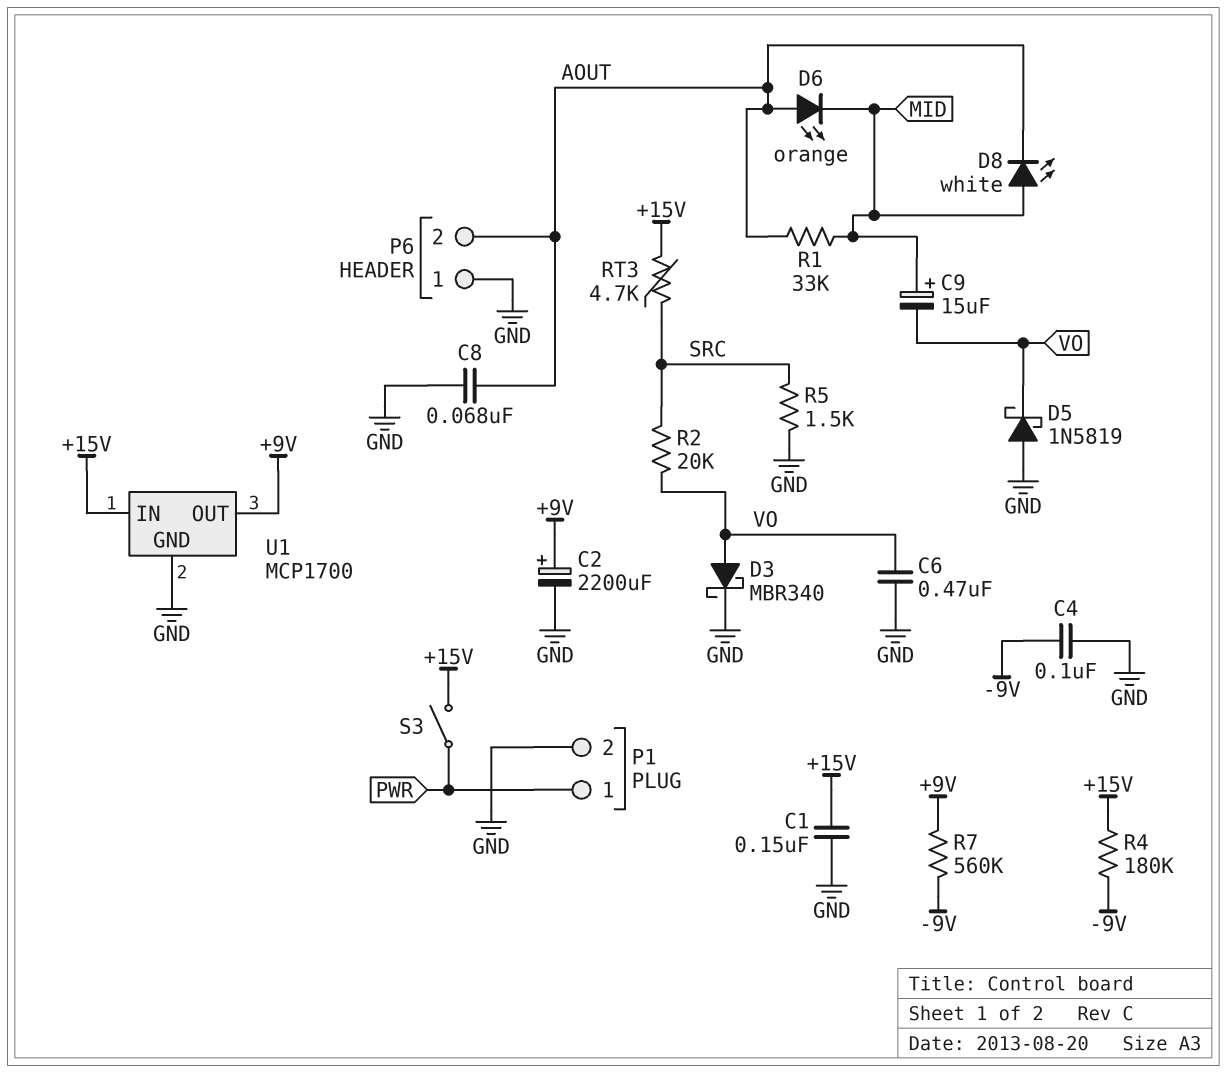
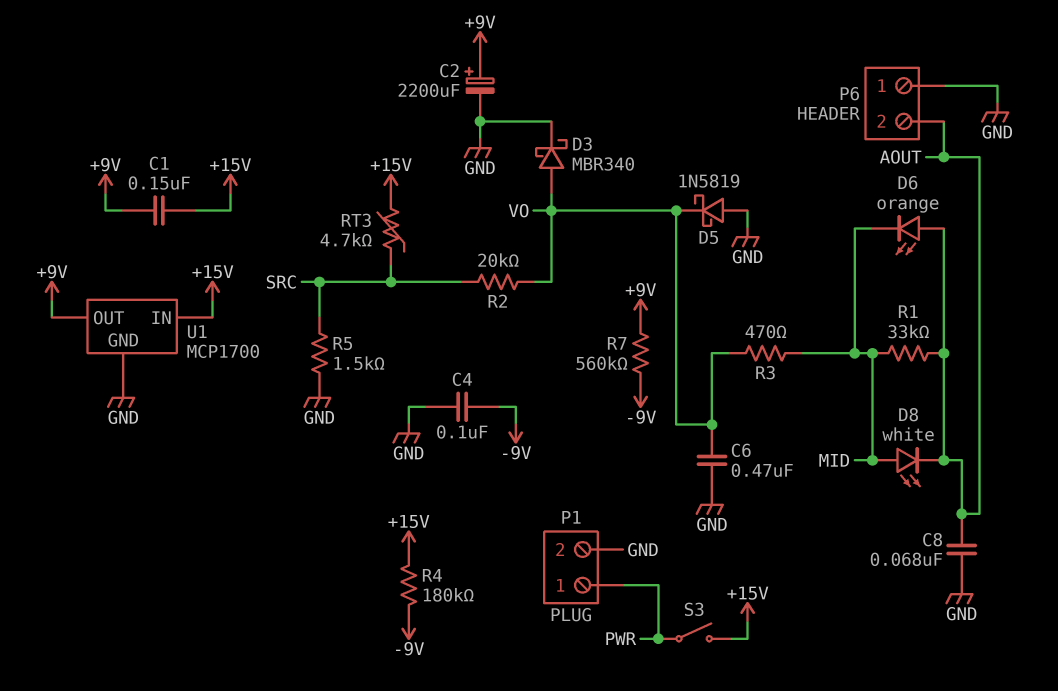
C1: 150nF (+15V, GND) -> 150nF (+9V, +15V)
C9: 15uF (plus MID, minus VO) -> none
R3: none -> 470 (MID, VO)

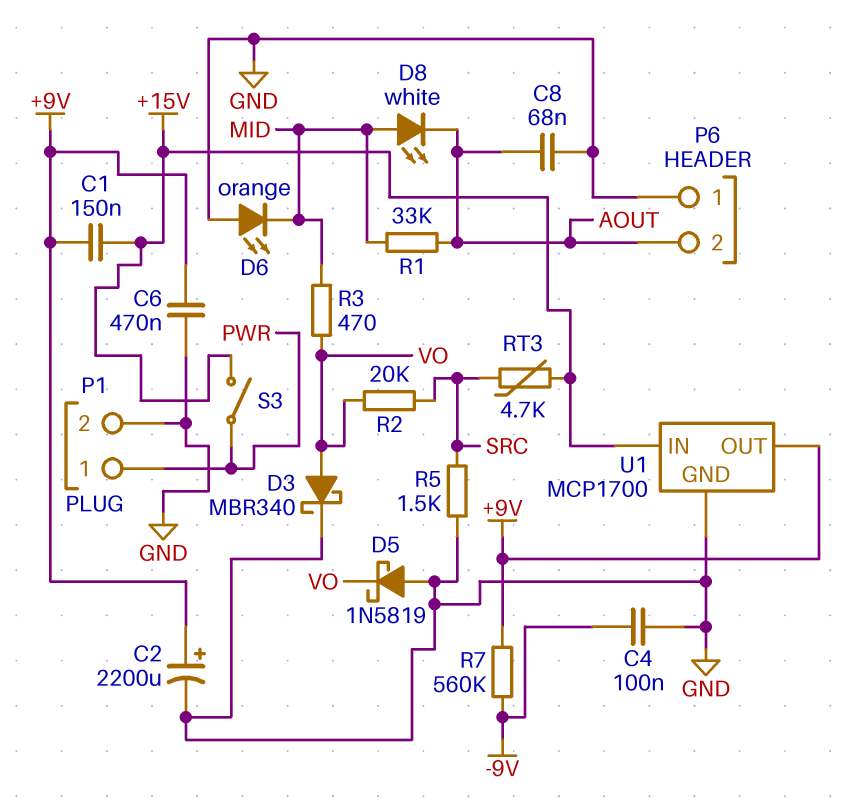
C6: 470nF (GND, VO) -> 470nF (+9V, GND)
D6: LED orange (A AOUT, K MID) -> LED orange (A GND, K MID)
R4: 180k (+15V, -9V) -> none

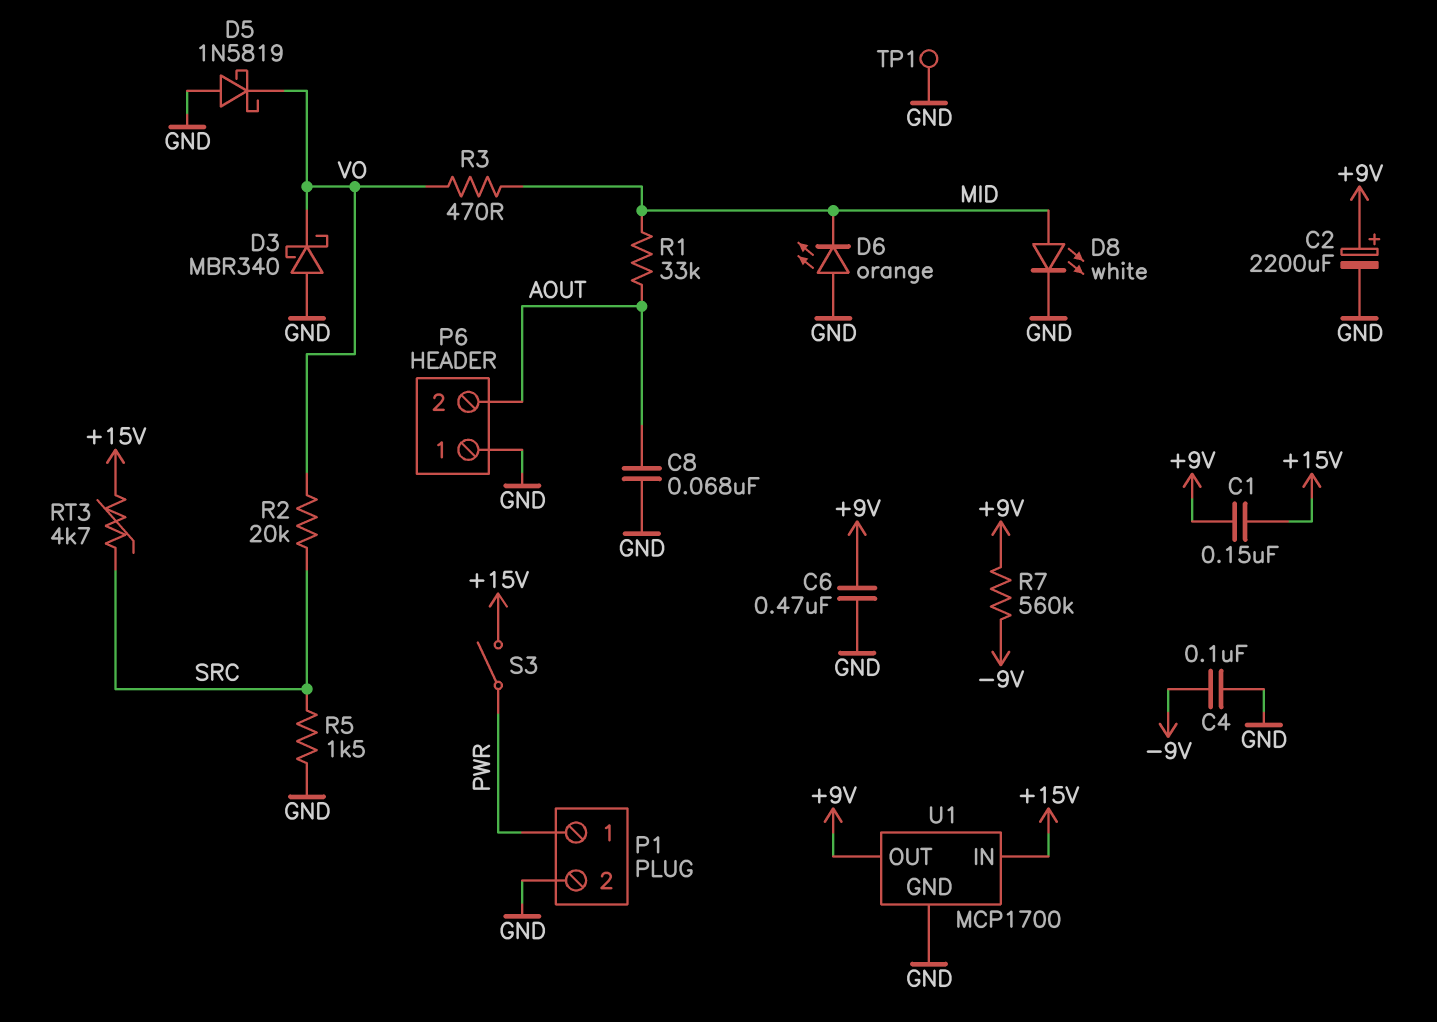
D3: schottky MBR340 (A VO, K GND) -> schottky MBR340 (A GND, K VO)
D8: LED white (A MID, K AOUT) -> LED white (A MID, K GND)
TP1: none -> test point (GND)

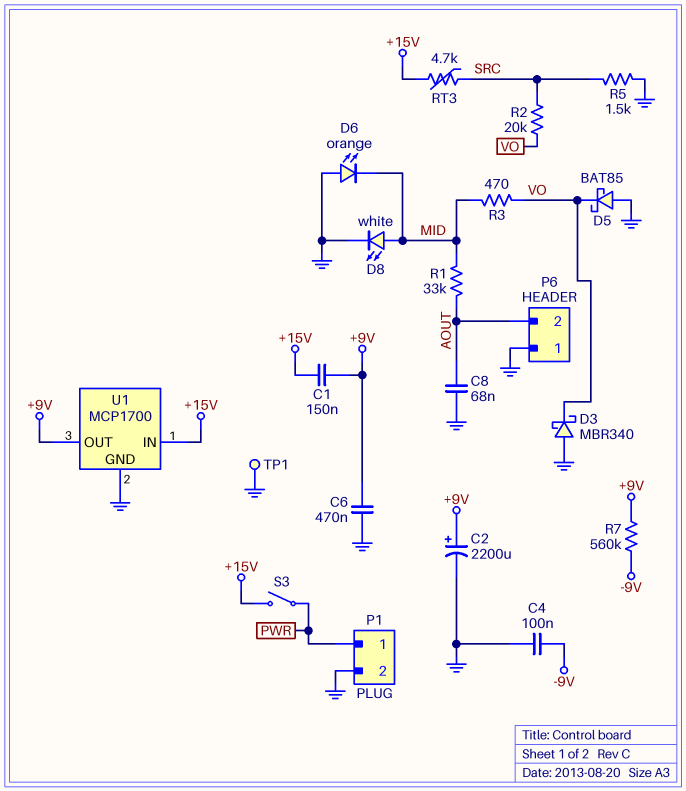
D5: schottky 1N5819 (A GND, K VO) -> schottky BAT85 (A GND, K VO)

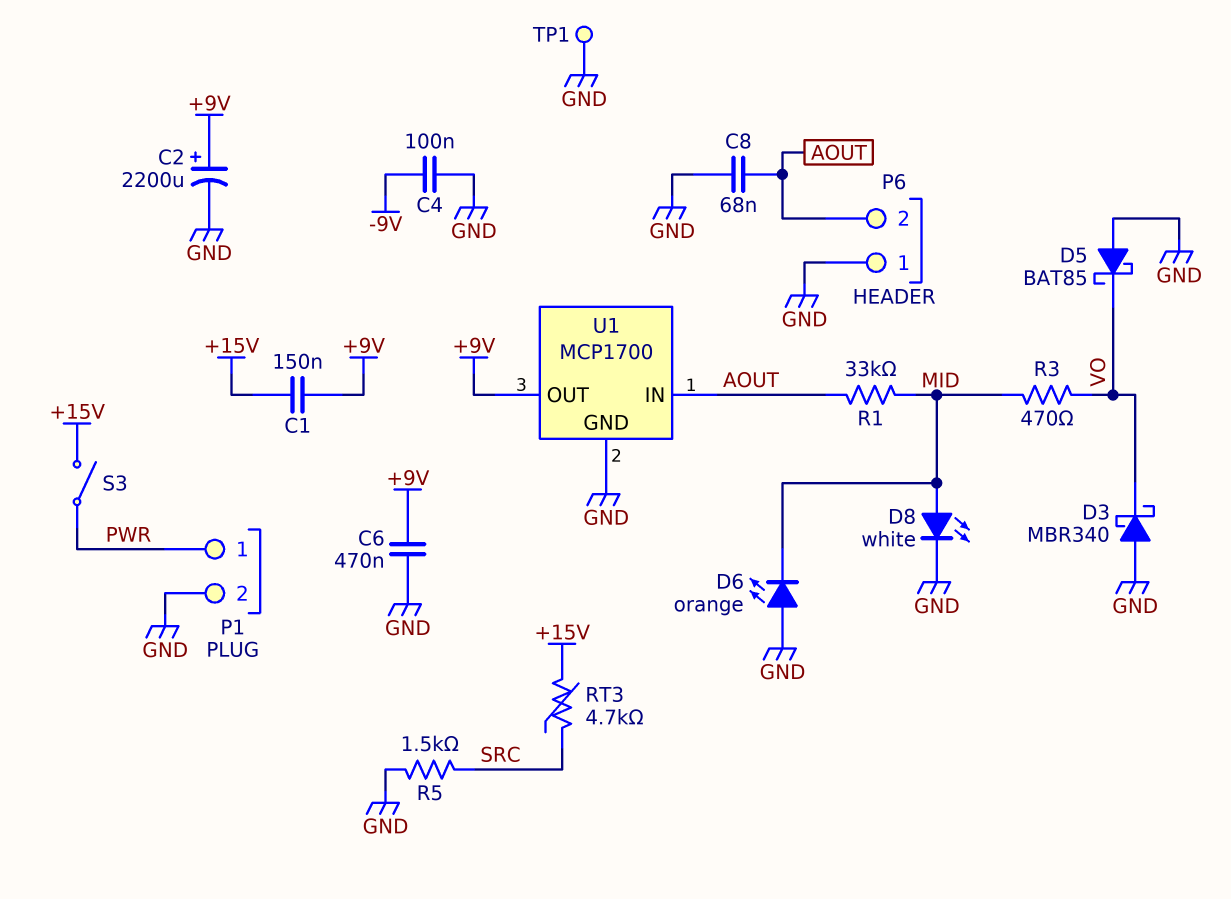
R2: 20k (SRC, VO) -> none
R7: 560k (+9V, -9V) -> none
U1 pin IN: +15V -> AOUT

